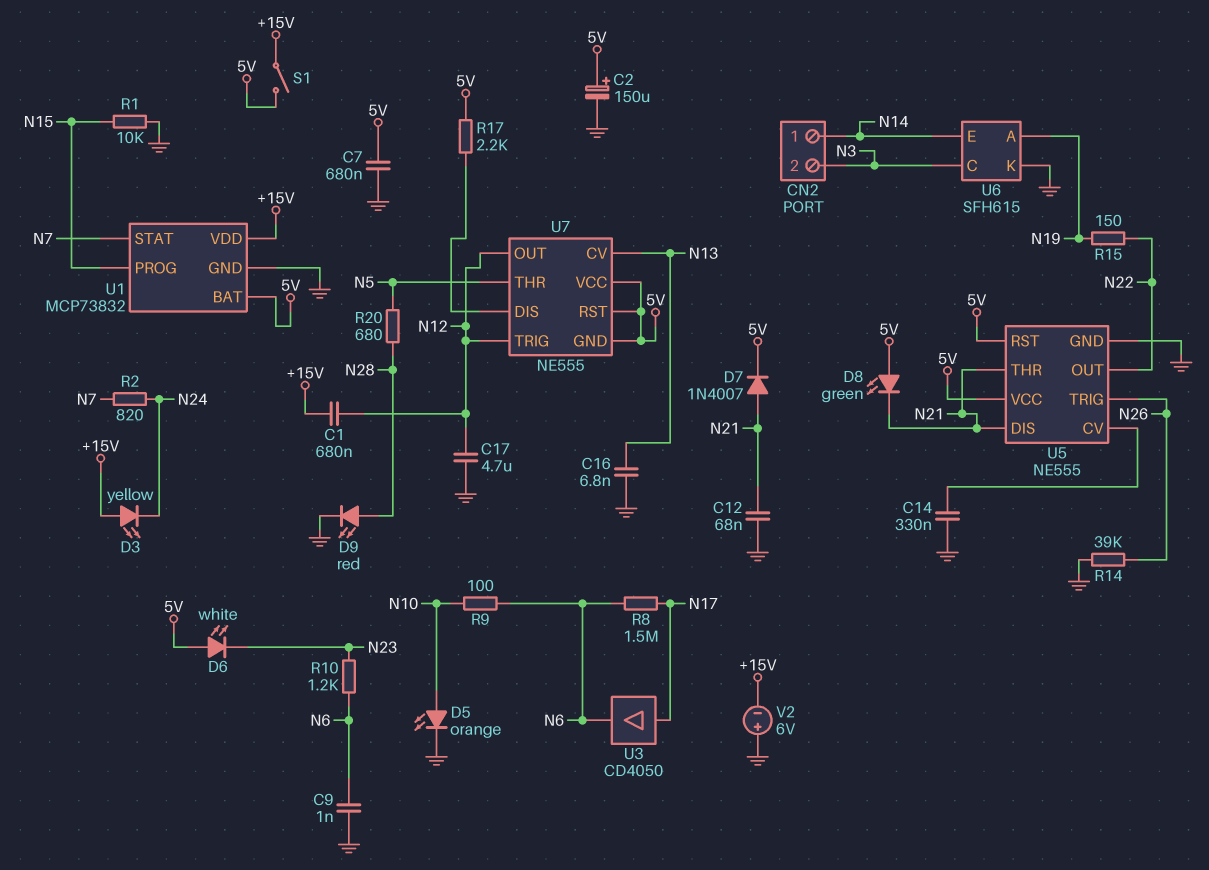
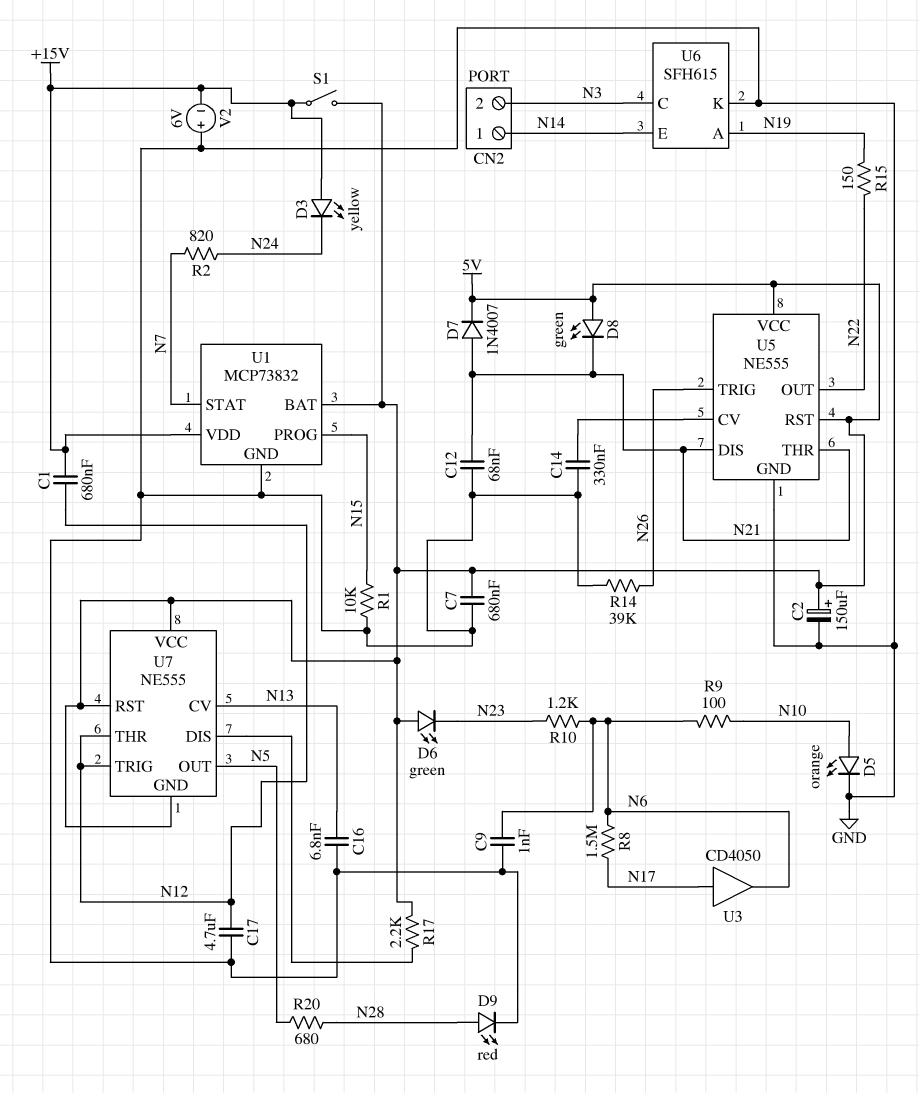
D6: LED white (A 5V, K N23) -> LED green (A 5V, K N23)
U7 pin OUT: N12 -> N5
U7 pin THR: N5 -> N12

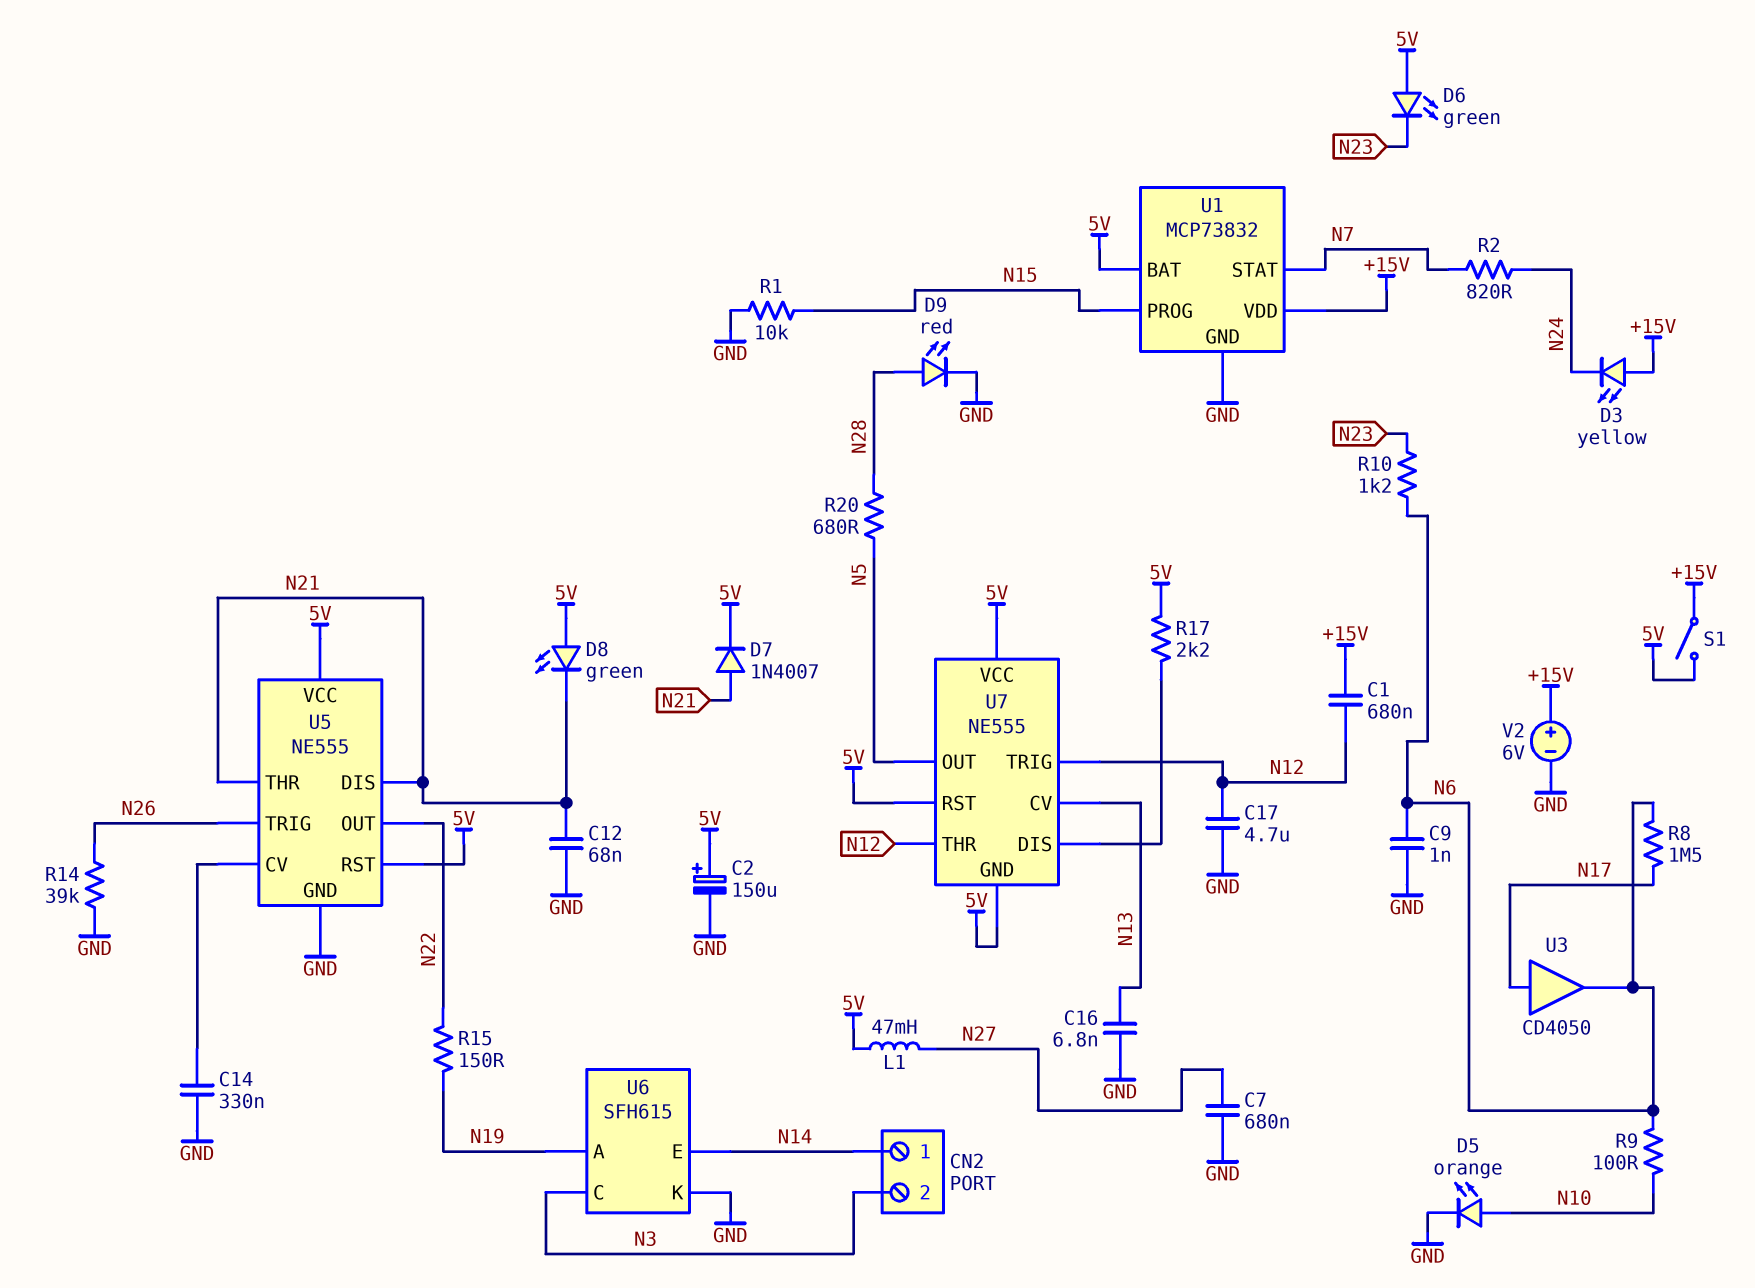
C7: 680nF (5V, GND) -> 680nF (GND, N27)
L1: none -> 47mH (5V, N27)
V2: 6V (plus GND, minus +15V) -> 6V (plus +15V, minus GND)

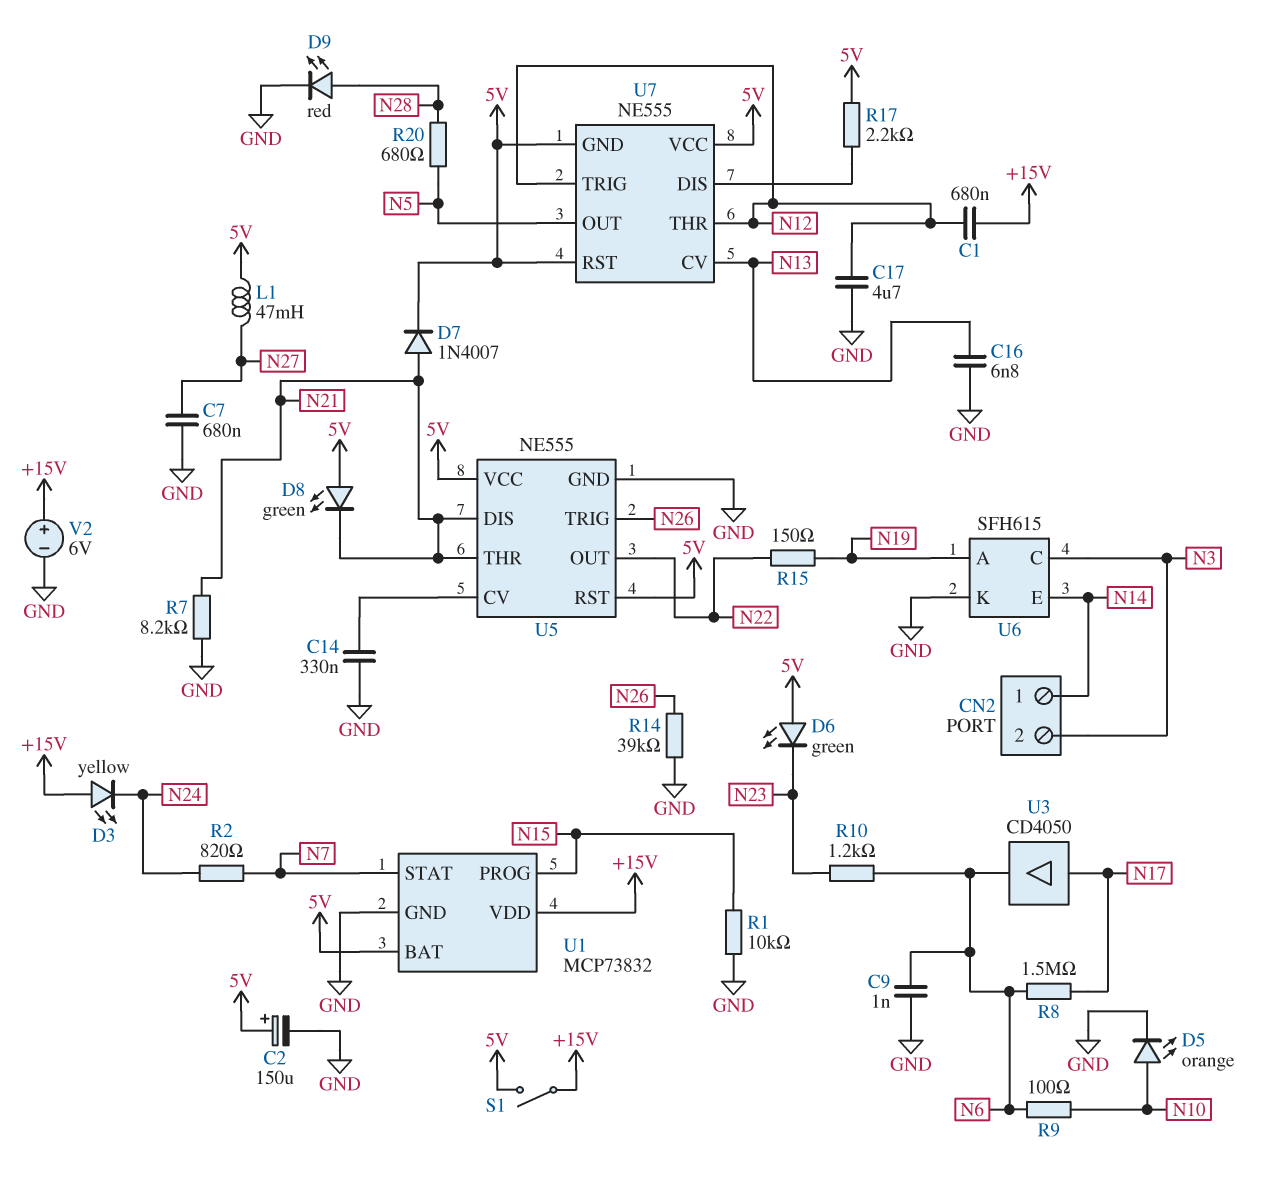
C12: 68nF (GND, N21) -> none
R7: none -> 8.2k (GND, N21)

